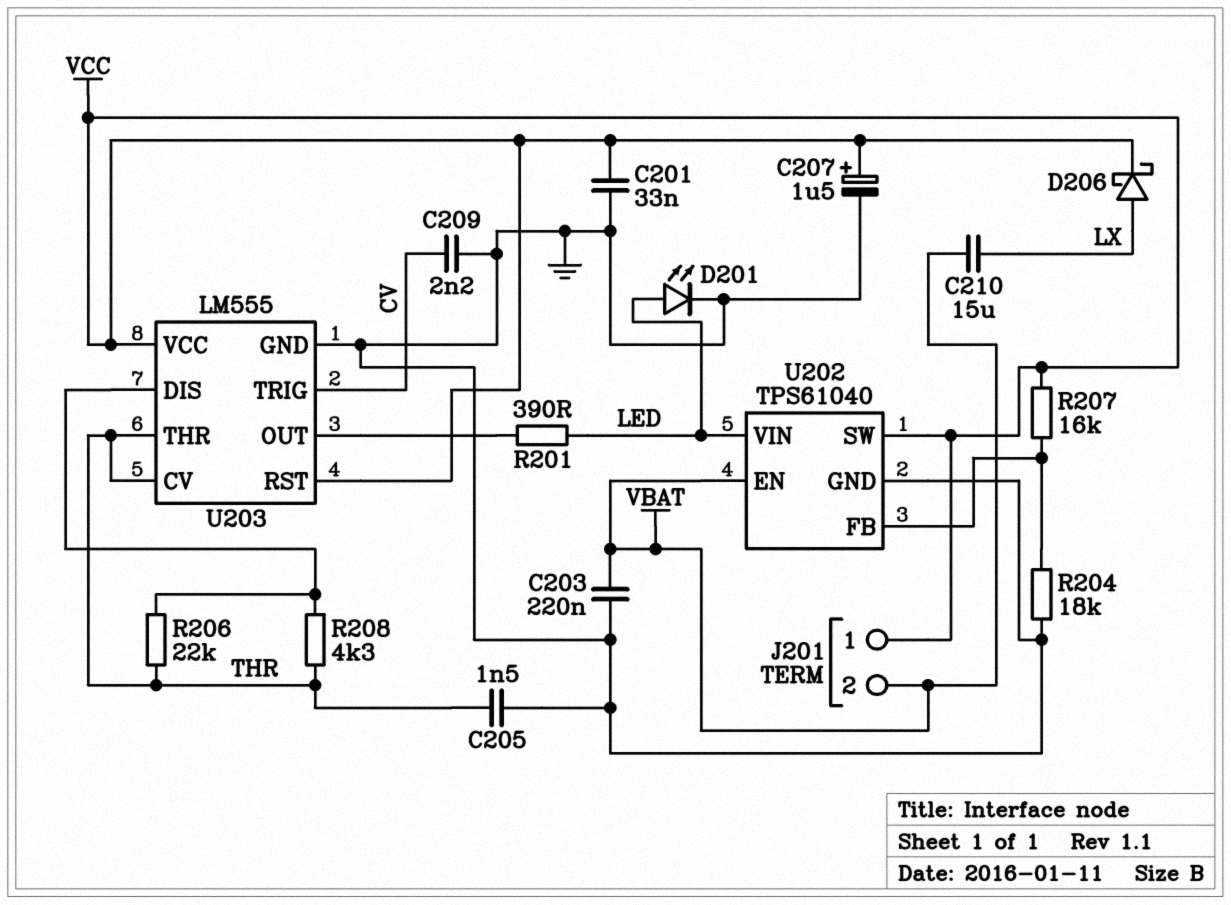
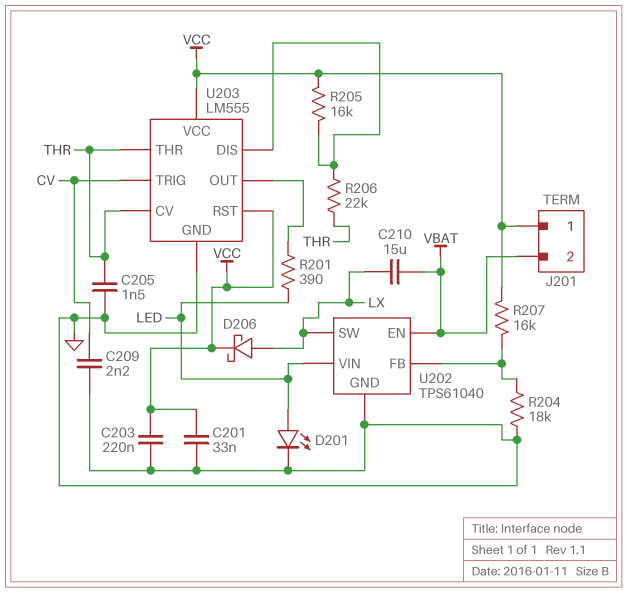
C203: 220nF (GND, VBAT) -> 220nF (GND, VCC)
C207: 1.5uF (plus VCC, minus GND) -> none
R205: none -> 16k (U203/DIS, VCC)
R208: 4.3k (THR, U203/DIS) -> none
U202 pin SW: VCC -> LX

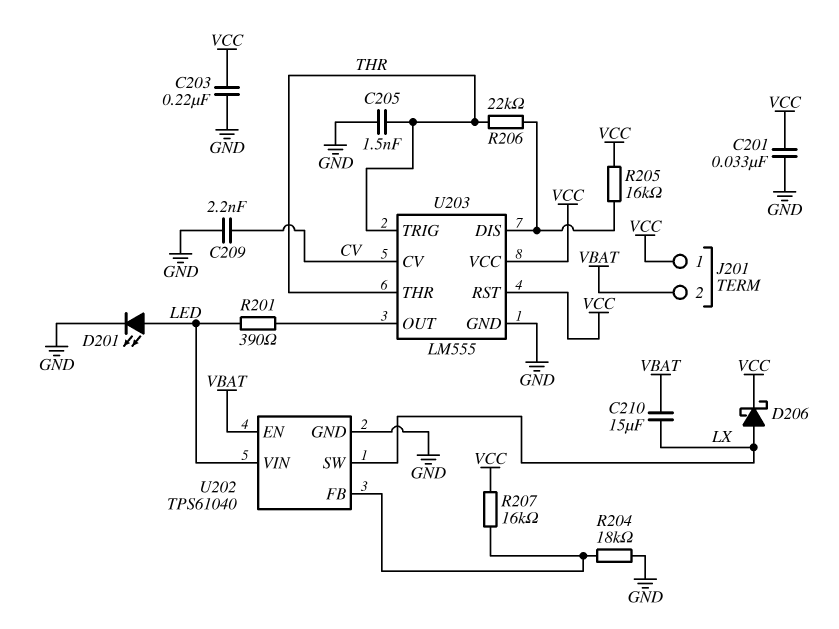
U203 pin CV: THR -> CV
U203 pin TRIG: CV -> THR

